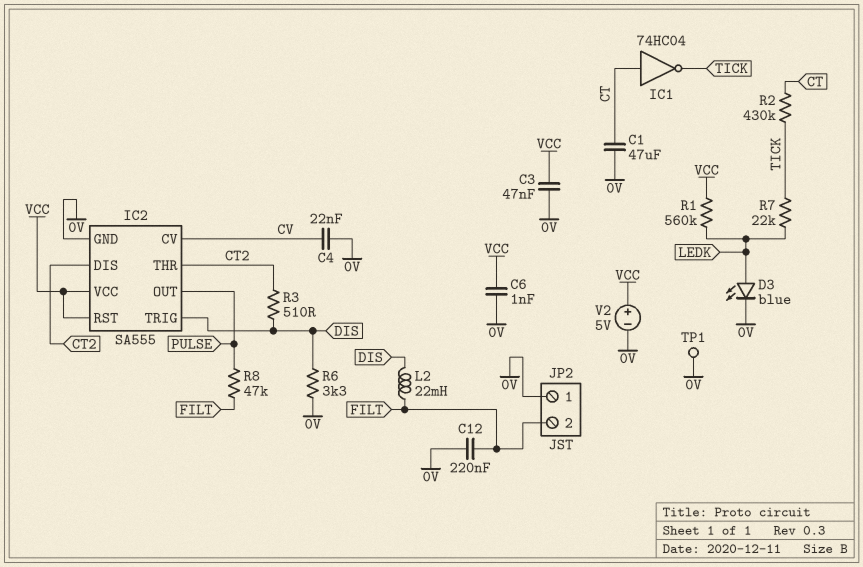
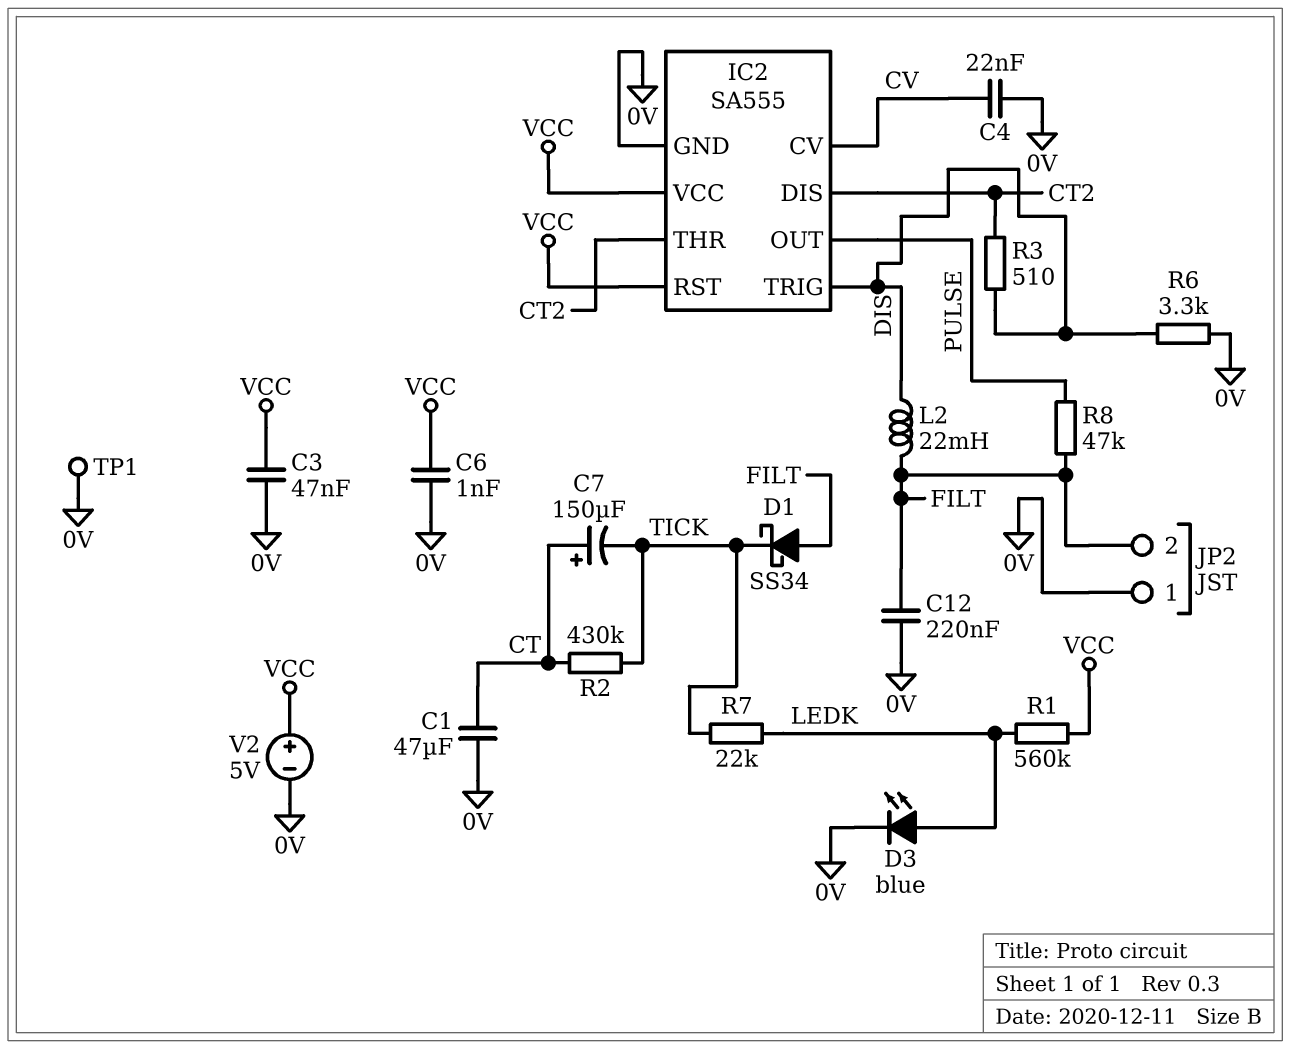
C7: none -> 150uF (plus CT, minus TICK)
D1: none -> schottky SS34 (A FILT, K TICK)
IC1: NOT 74HC04 (in CT, out TICK) -> none

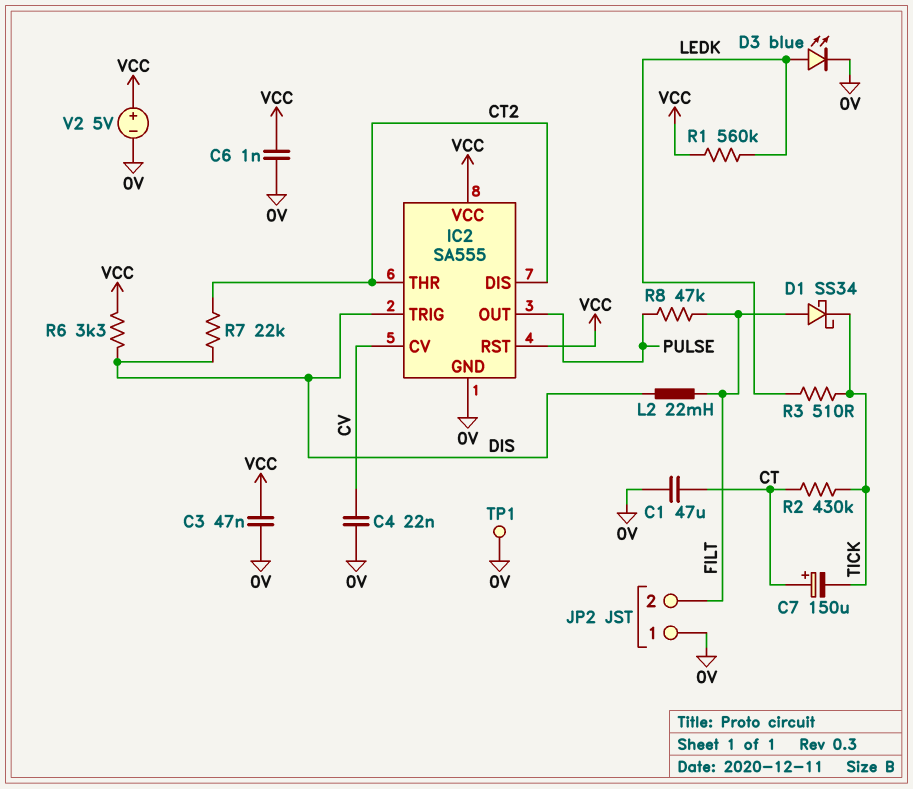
C12: 220nF (0V, FILT) -> none
R3: 510 (CT2, DIS) -> 510 (LEDK, TICK)
R6: 3.3k (0V, DIS) -> 3.3k (DIS, VCC)
R7: 22k (LEDK, TICK) -> 22k (CT2, DIS)

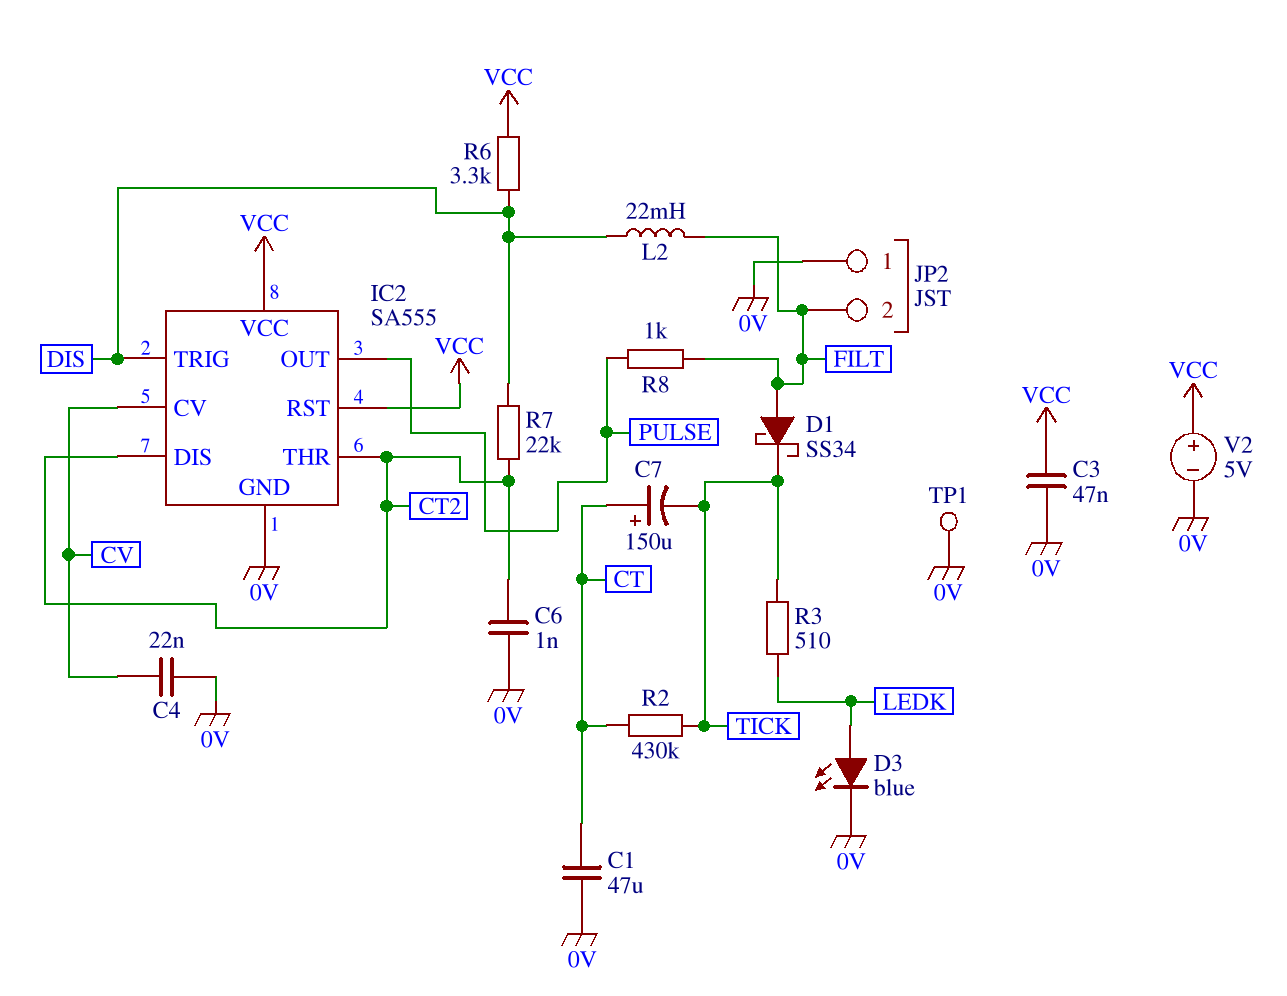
C6: 1nF (0V, VCC) -> 1nF (0V, CT2)
R1: 560k (LEDK, VCC) -> none
R8: 47k (FILT, PULSE) -> 1k (FILT, PULSE)

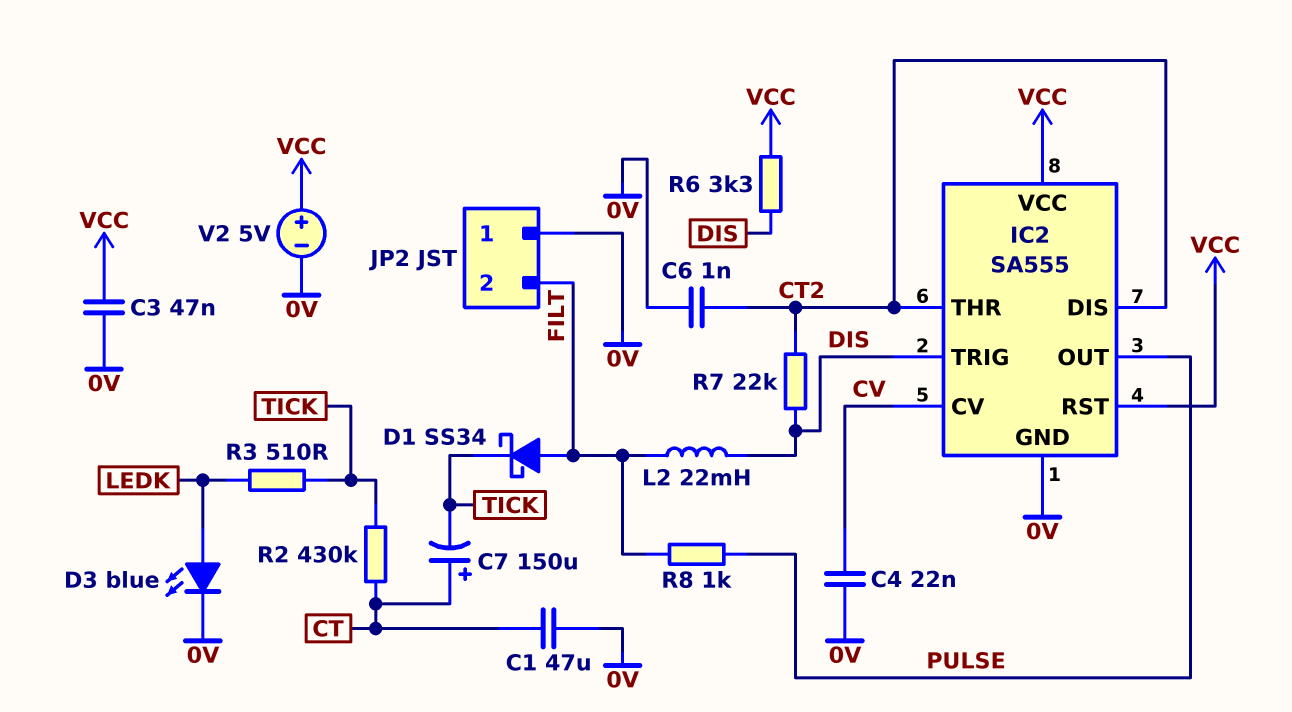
TP1: test point (0V) -> none

